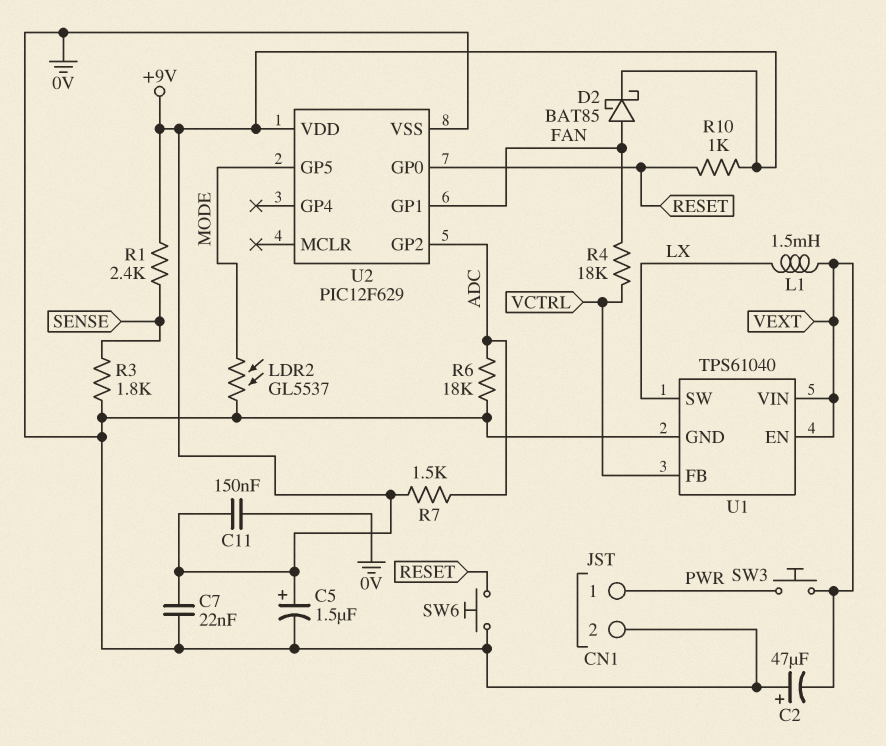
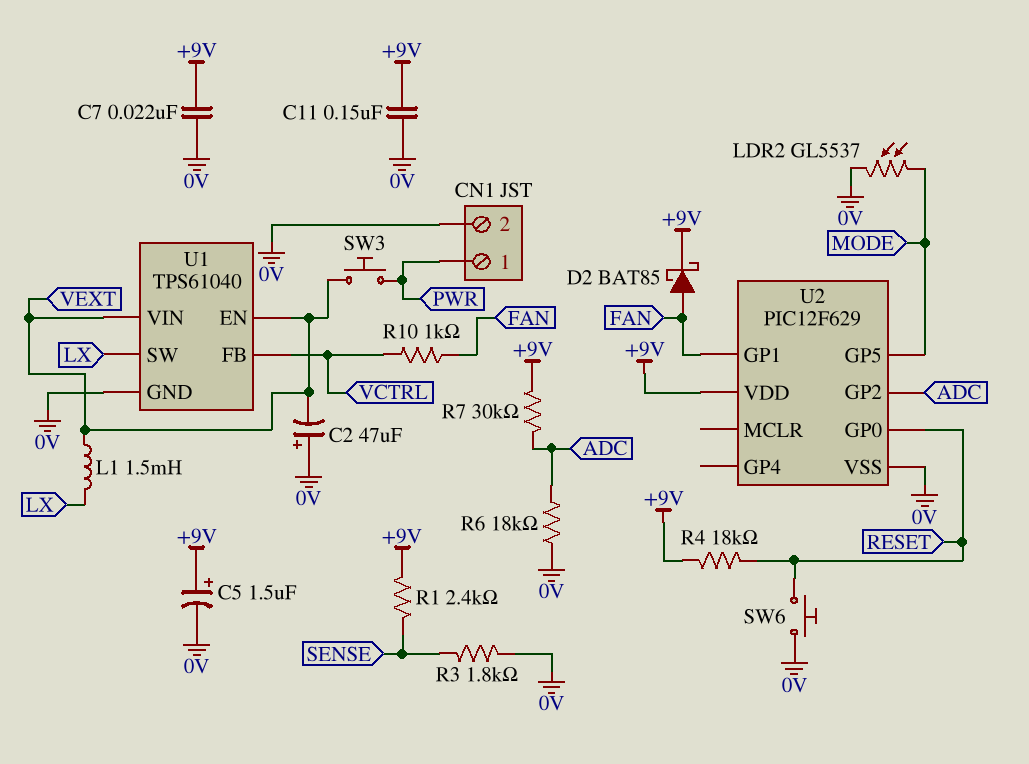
R4: 18k (FAN, VCTRL) -> 18k (+9V, RESET)
R7: 1.5k (+9V, ADC) -> 30k (+9V, ADC)
R10: 1k (+9V, RESET) -> 1k (FAN, VCTRL)

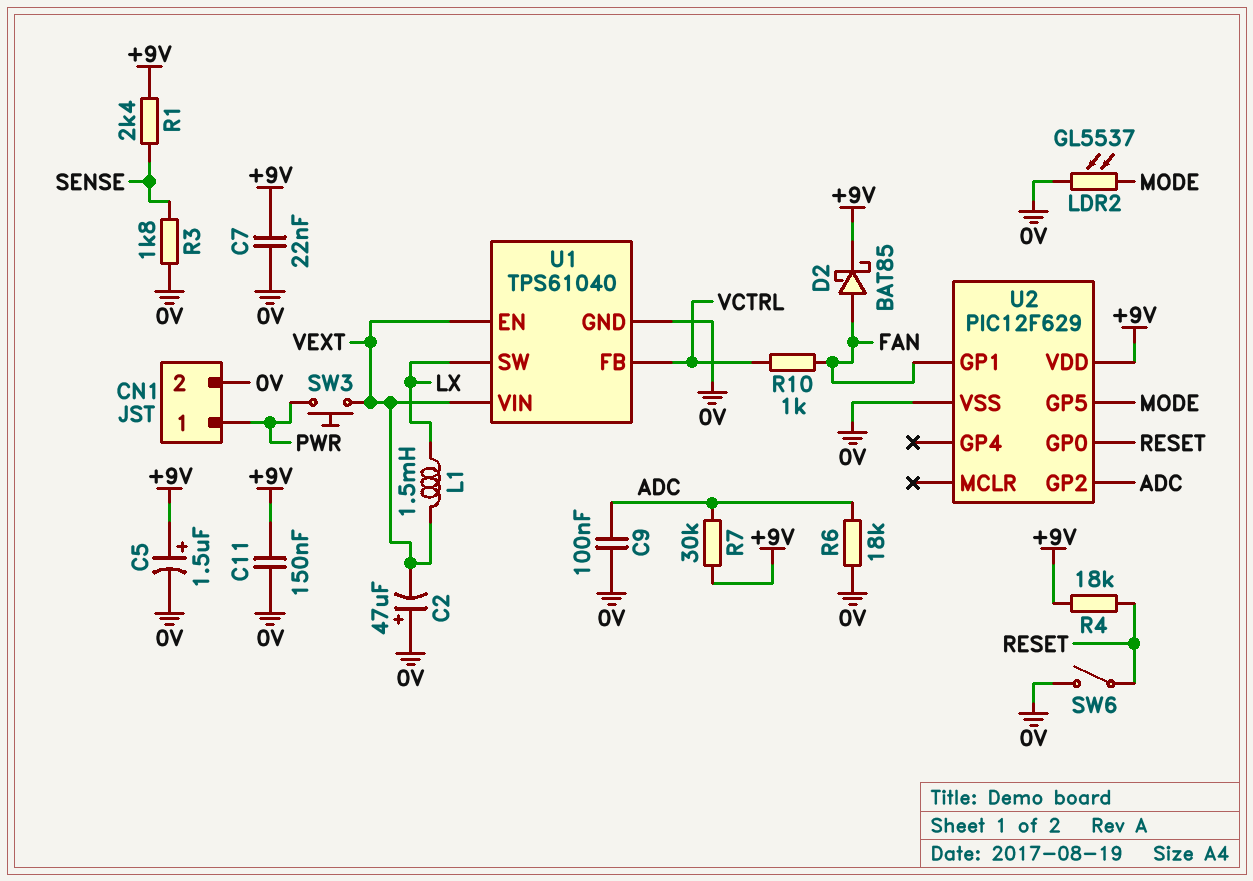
C9: none -> 100nF (0V, ADC)
SW6: button (0V, RESET) -> switch (0V, RESET)

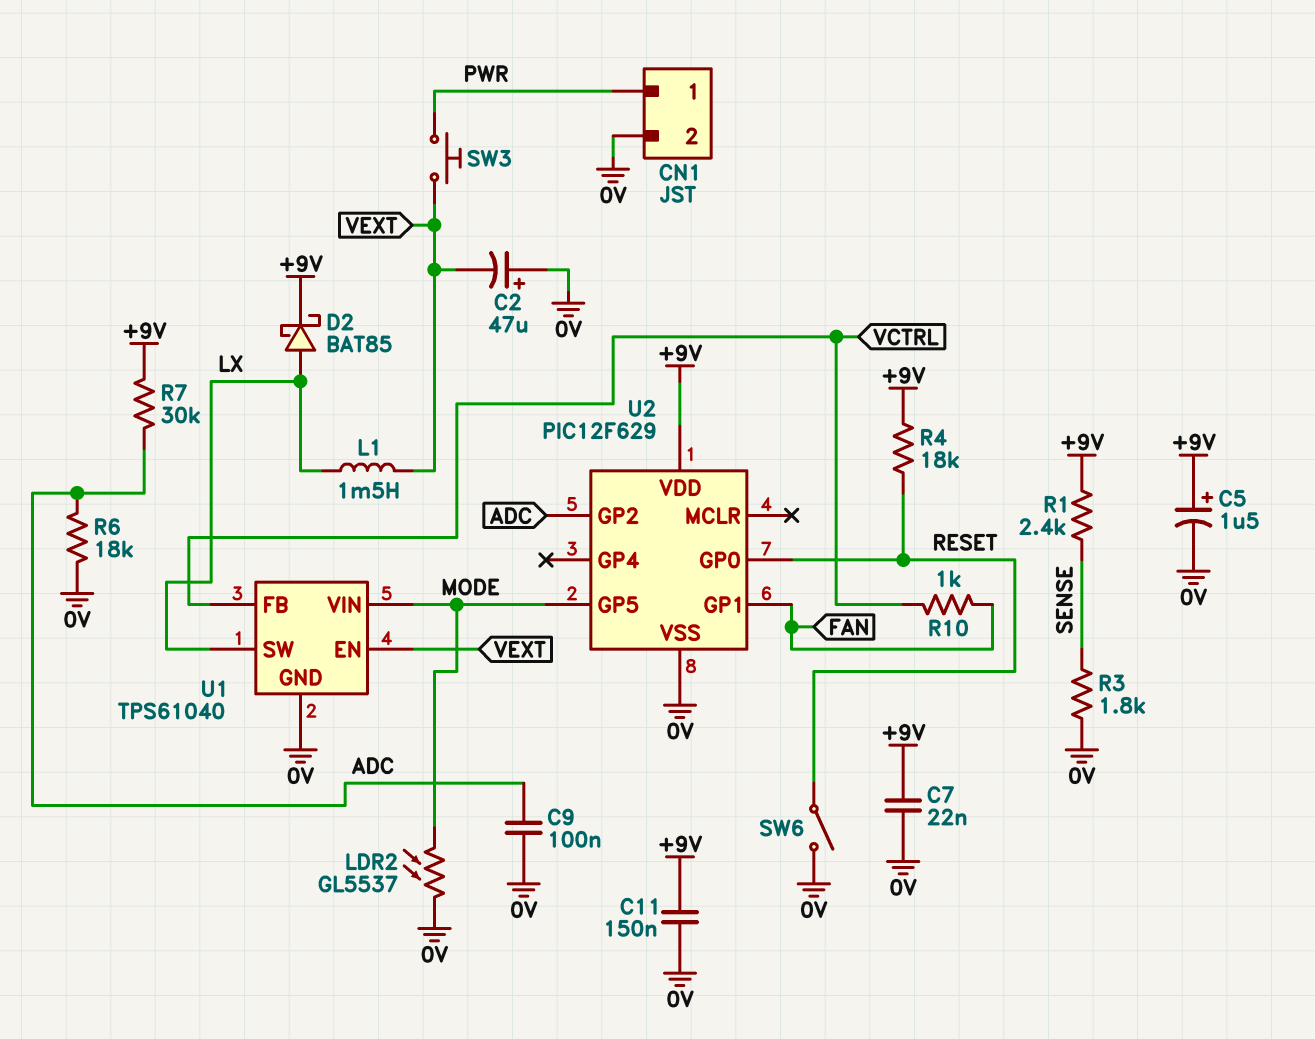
D2: schottky BAT85 (A FAN, K +9V) -> schottky BAT85 (A LX, K +9V)
U1 pin VIN: VEXT -> MODE

